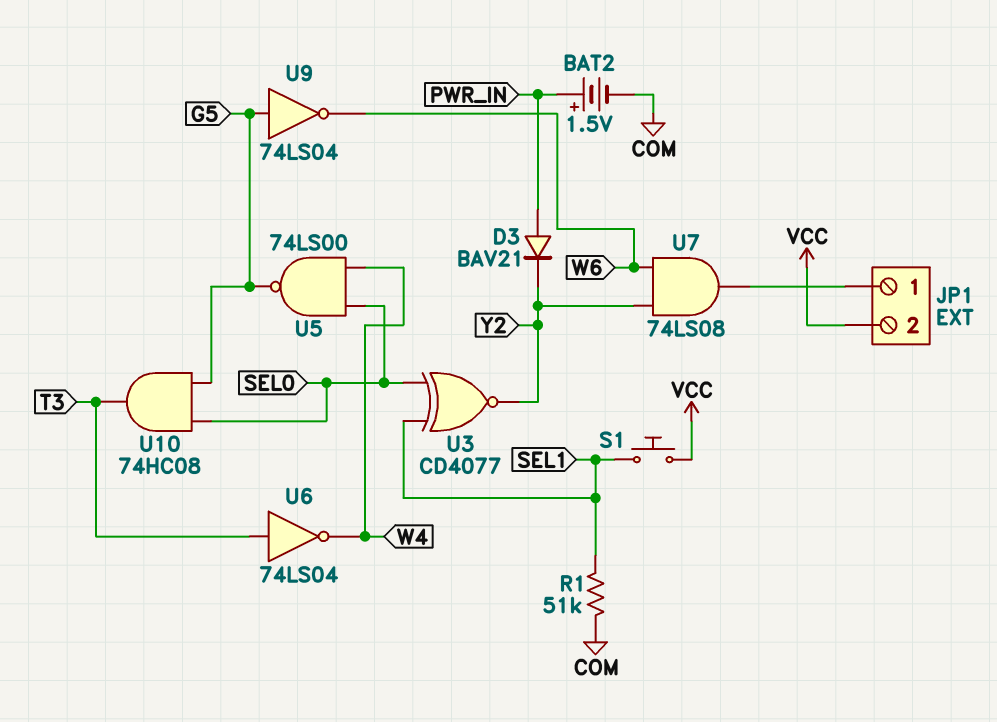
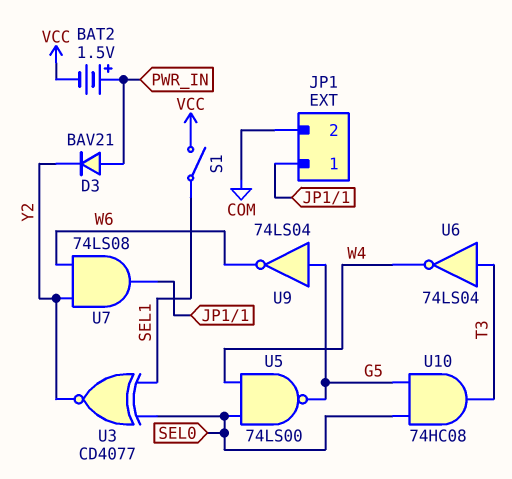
BAT2: 1.5V (plus PWR_IN, minus COM) -> 1.5V (plus PWR_IN, minus VCC)
JP1 pin 2: VCC -> COM
R1: 51k (COM, SEL1) -> none
S1: button (SEL1, VCC) -> switch (SEL1, VCC)

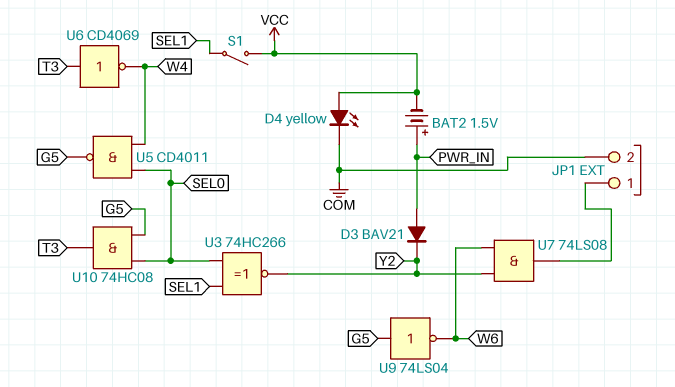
D4: none -> LED yellow (A VCC, K COM)
U3: XNOR CD4077 (in SEL0, in SEL1, out Y2) -> XNOR 74HC266 (in SEL0, in SEL1, out Y2)
U5: NAND 74LS00 (in SEL0, in W4, out G5) -> NAND CD4011 (in SEL0, in W4, out G5)
U6: NOT 74LS04 (in T3, out W4) -> NOT CD4069 (in T3, out W4)

